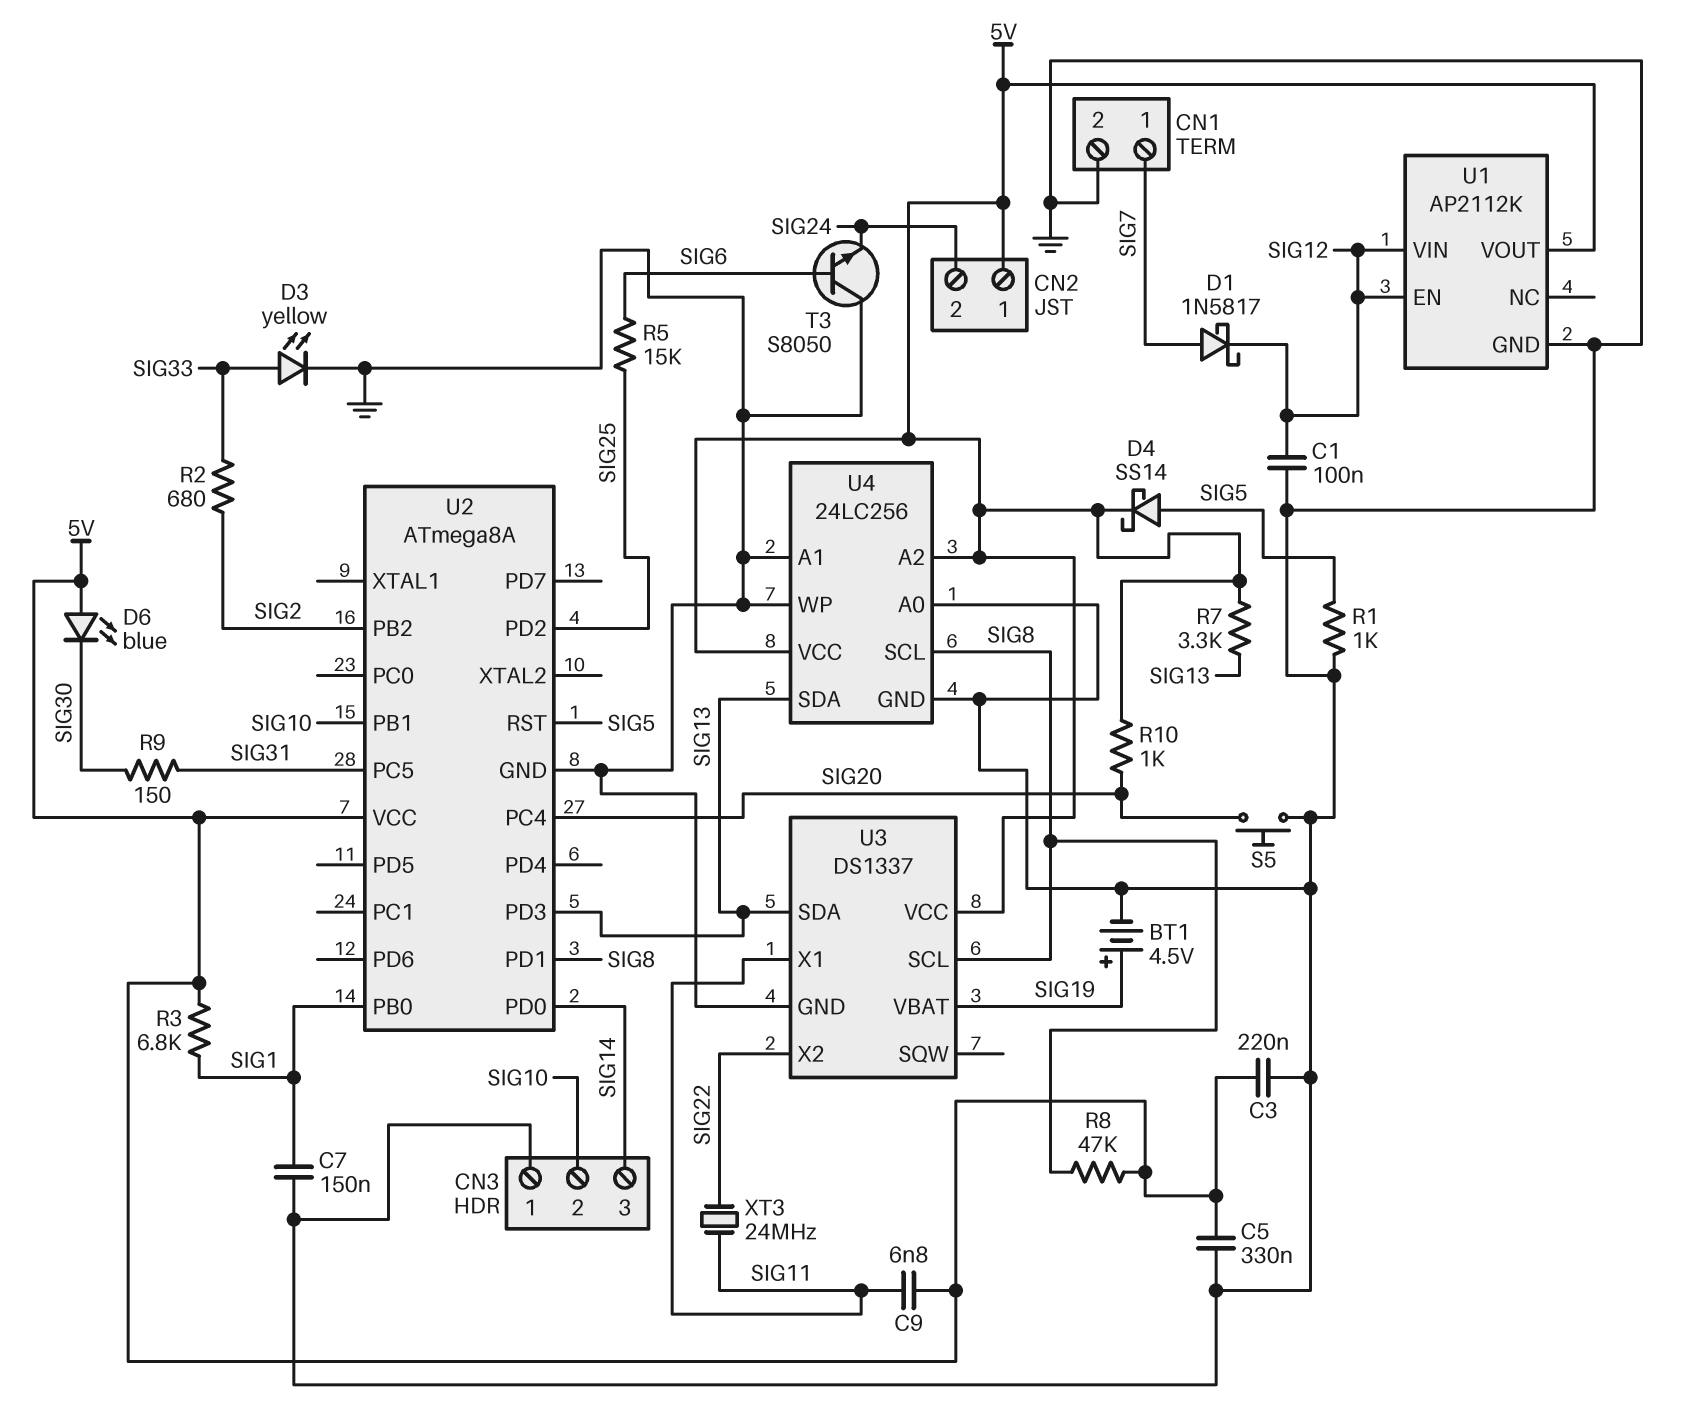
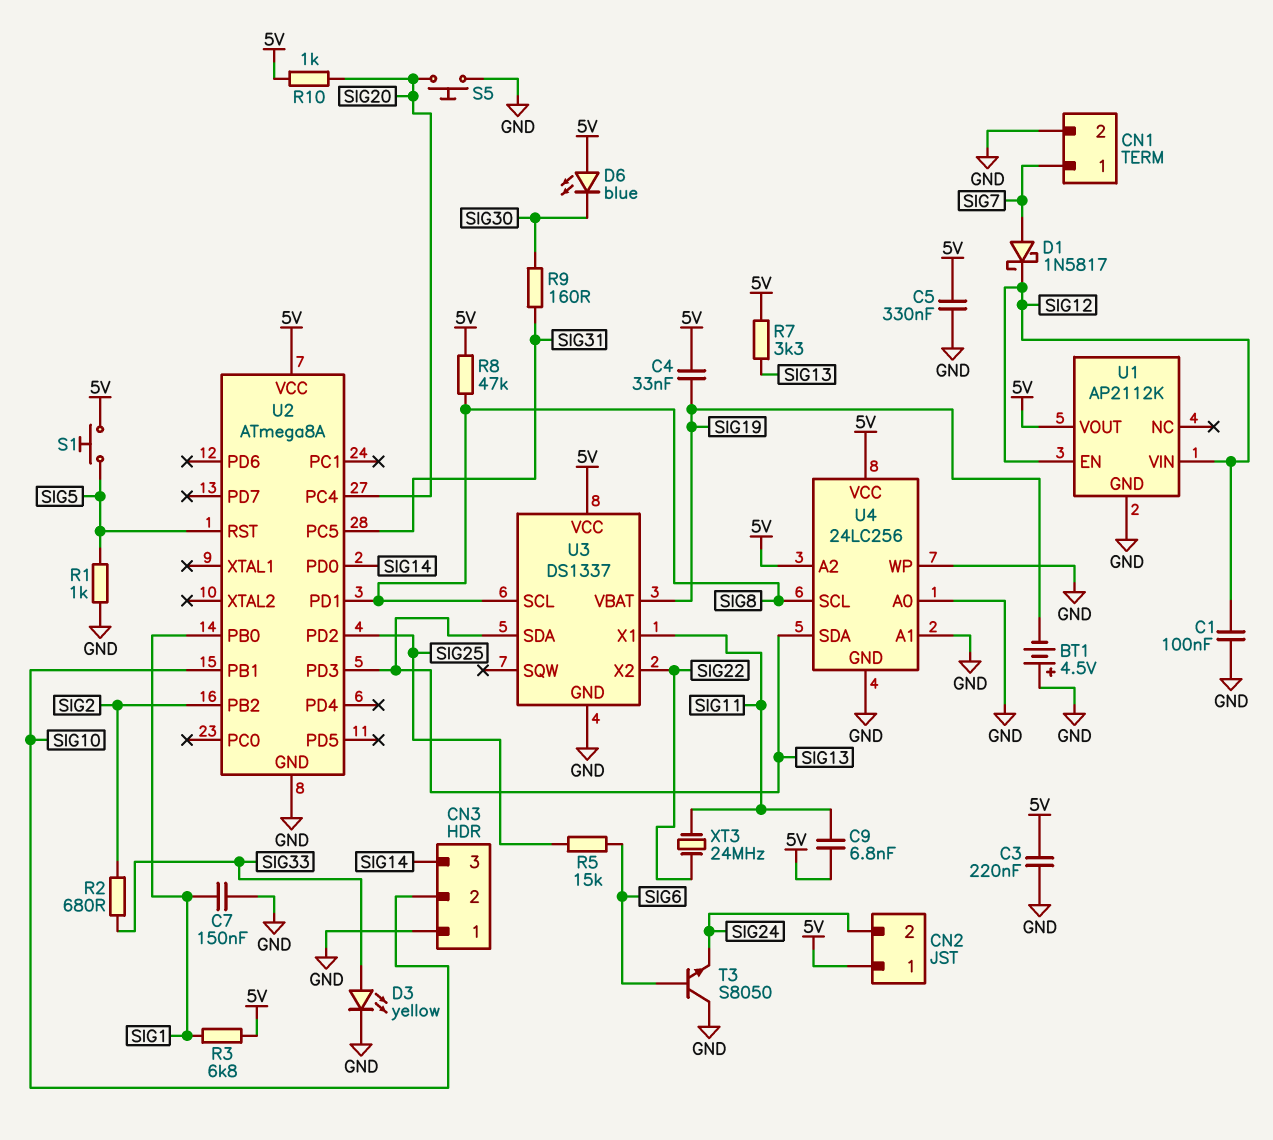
BT1: 4.5V (plus SIG19, minus GND) -> 4.5V (plus GND, minus SIG19)
C4: none -> 33nF (5V, SIG19)
D4: schottky SS14 (A SIG5, K 5V) -> none
R9: 150 (SIG30, SIG31) -> 160 (SIG30, SIG31)
S1: none -> button (5V, SIG5)

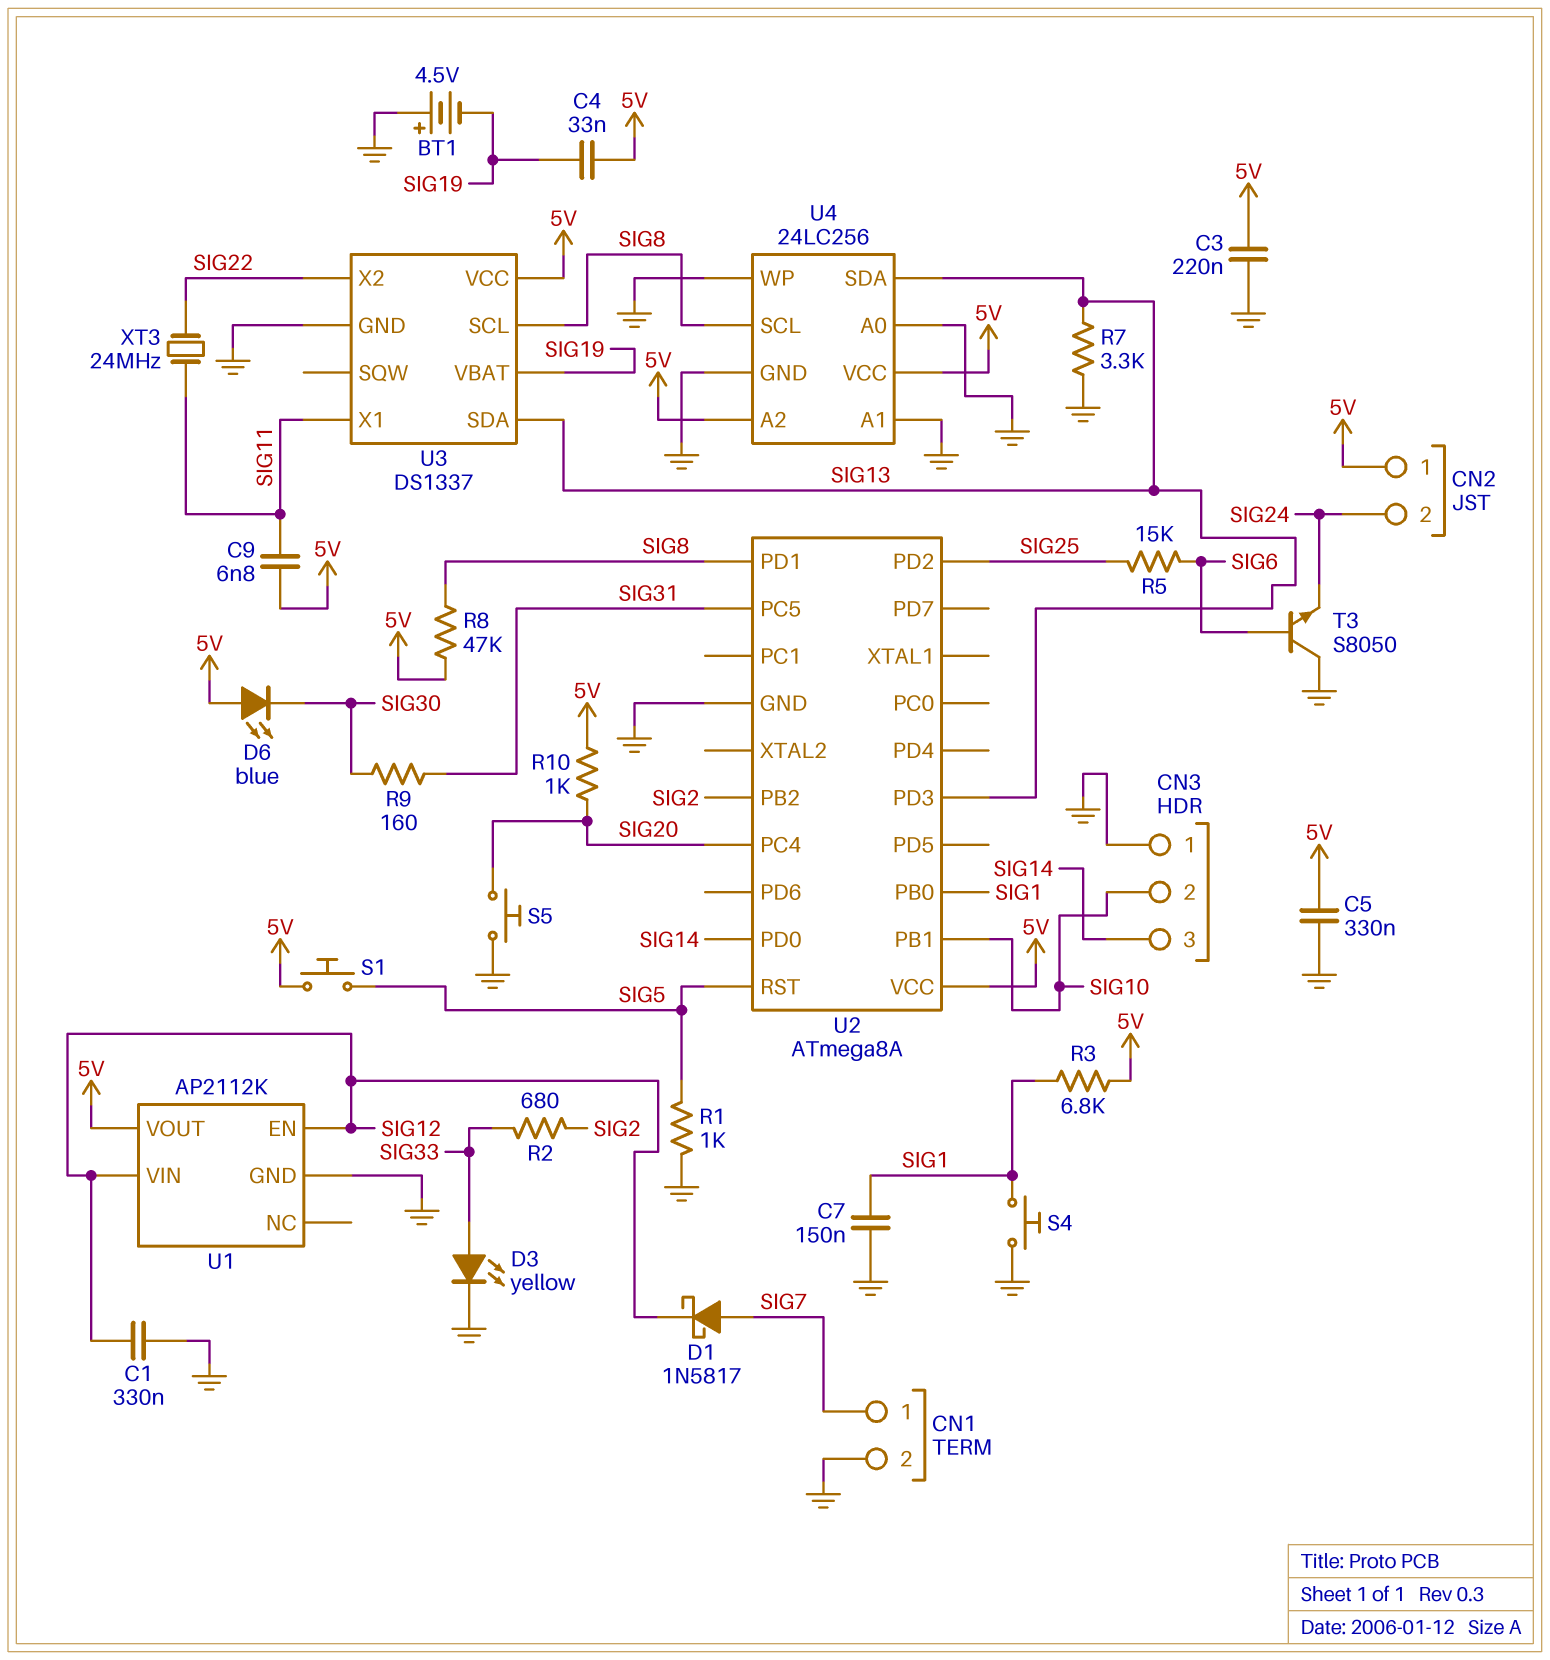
C1: 100nF (GND, SIG12) -> 330nF (GND, SIG12)
R7: 3.3k (5V, SIG13) -> 3.3k (GND, SIG13)
S4: none -> button (GND, SIG1)

